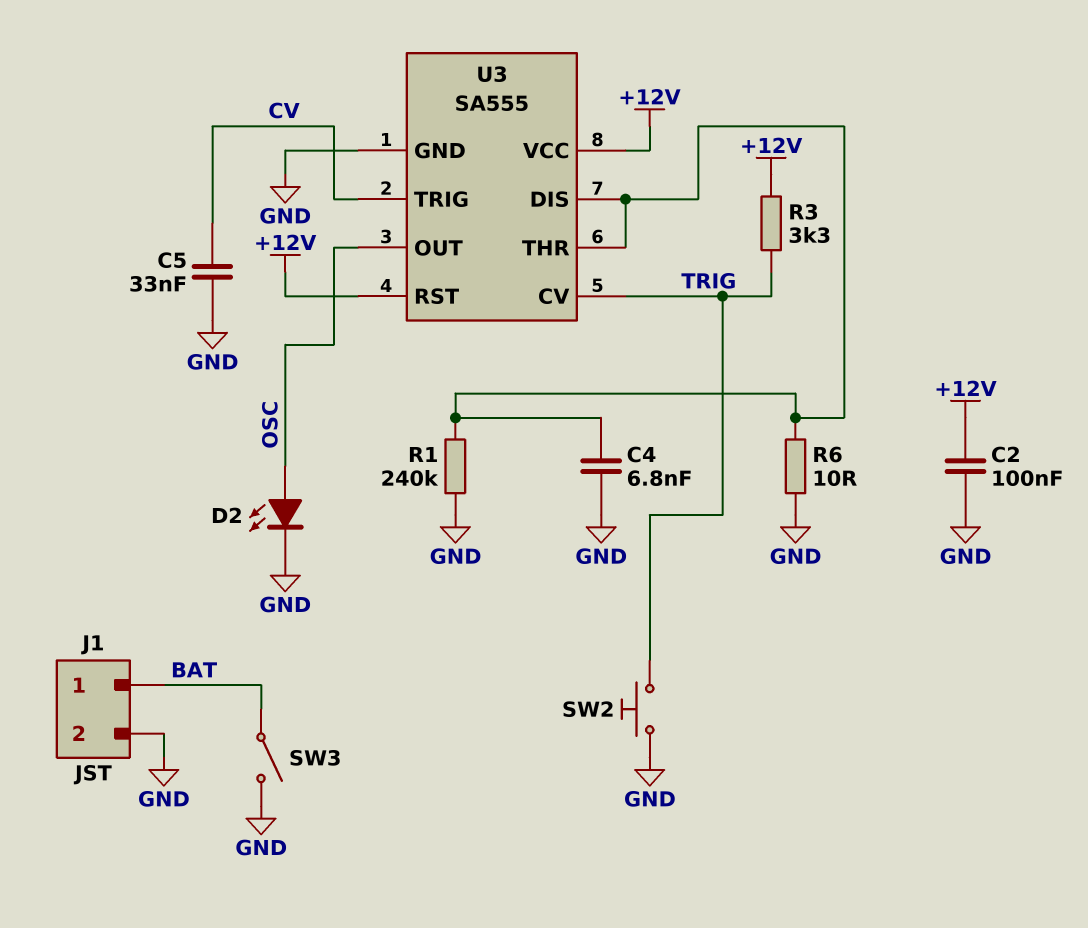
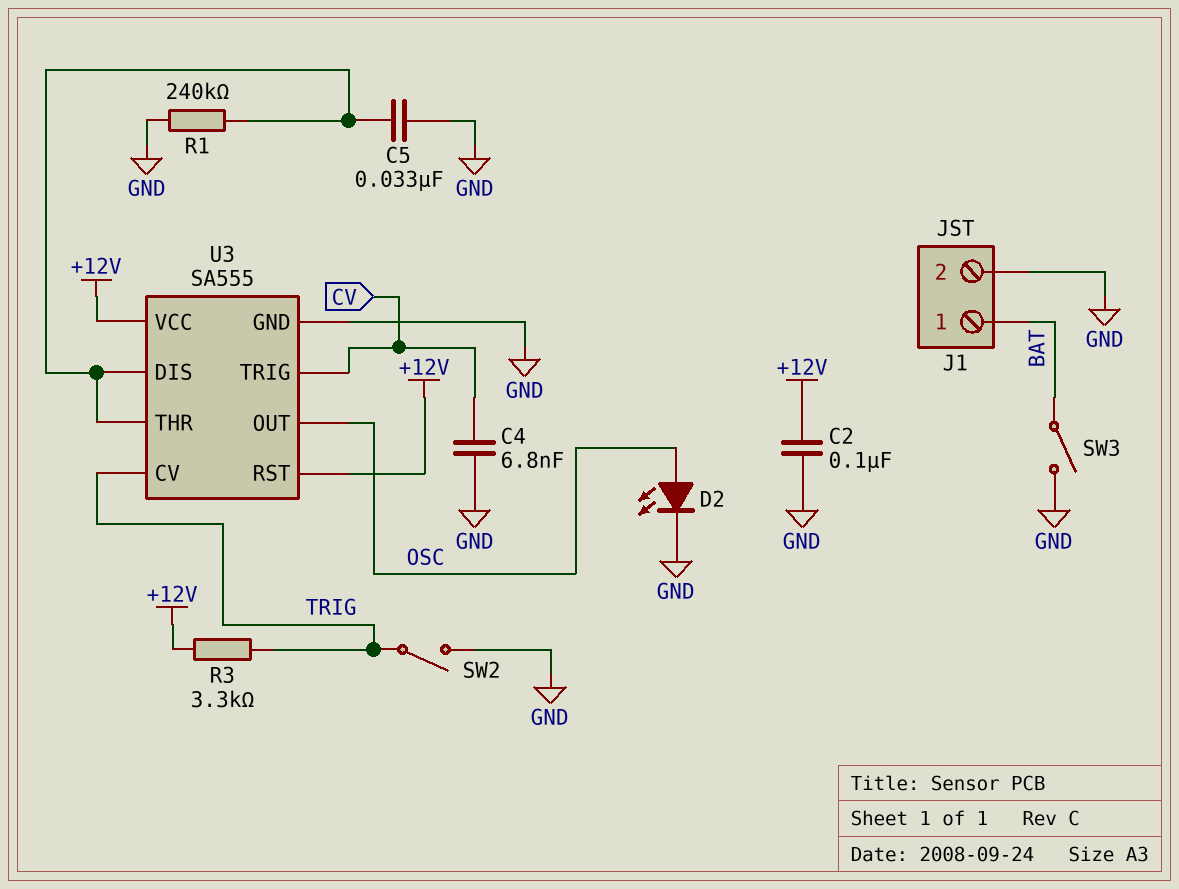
C4: 6.8nF (GND, U3/DIS) -> 6.8nF (CV, GND)
C5: 33nF (CV, GND) -> 33nF (GND, U3/DIS)
R6: 10 (GND, U3/DIS) -> none
SW2: button (GND, TRIG) -> switch (GND, TRIG)

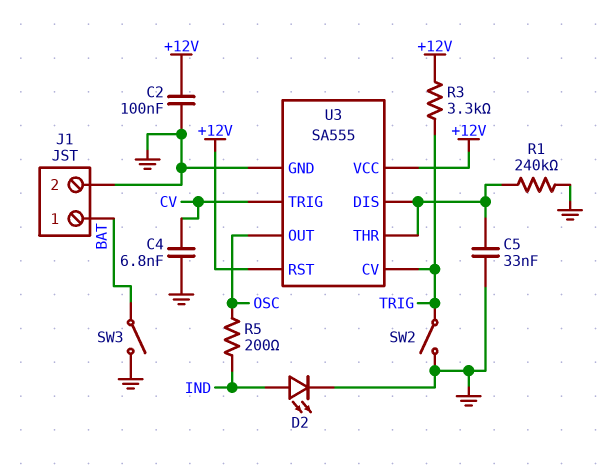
D2: LED (A OSC, K GND) -> LED (A IND, K GND)
R5: none -> 200 (IND, OSC)

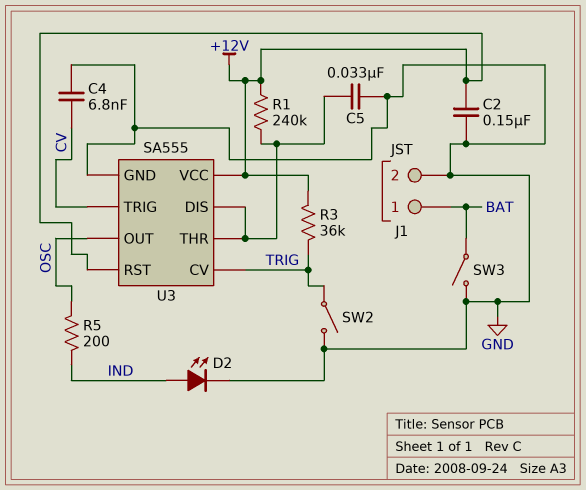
C2: 100nF (+12V, GND) -> 150nF (+12V, GND)
R1: 240k (GND, U3/DIS) -> 240k (+12V, U3/DIS)
R3: 3.3k (+12V, TRIG) -> 36k (+12V, TRIG)

